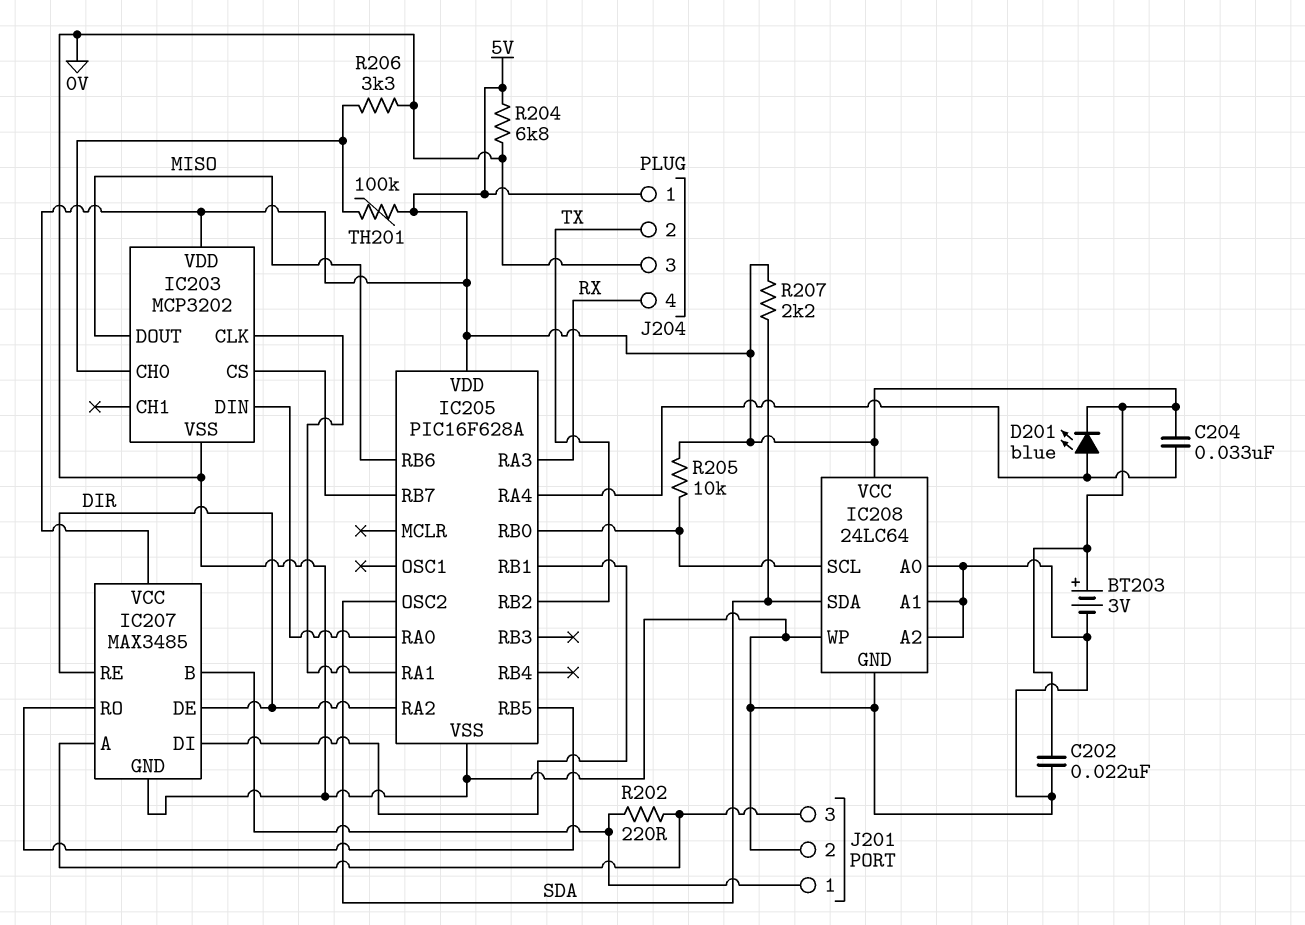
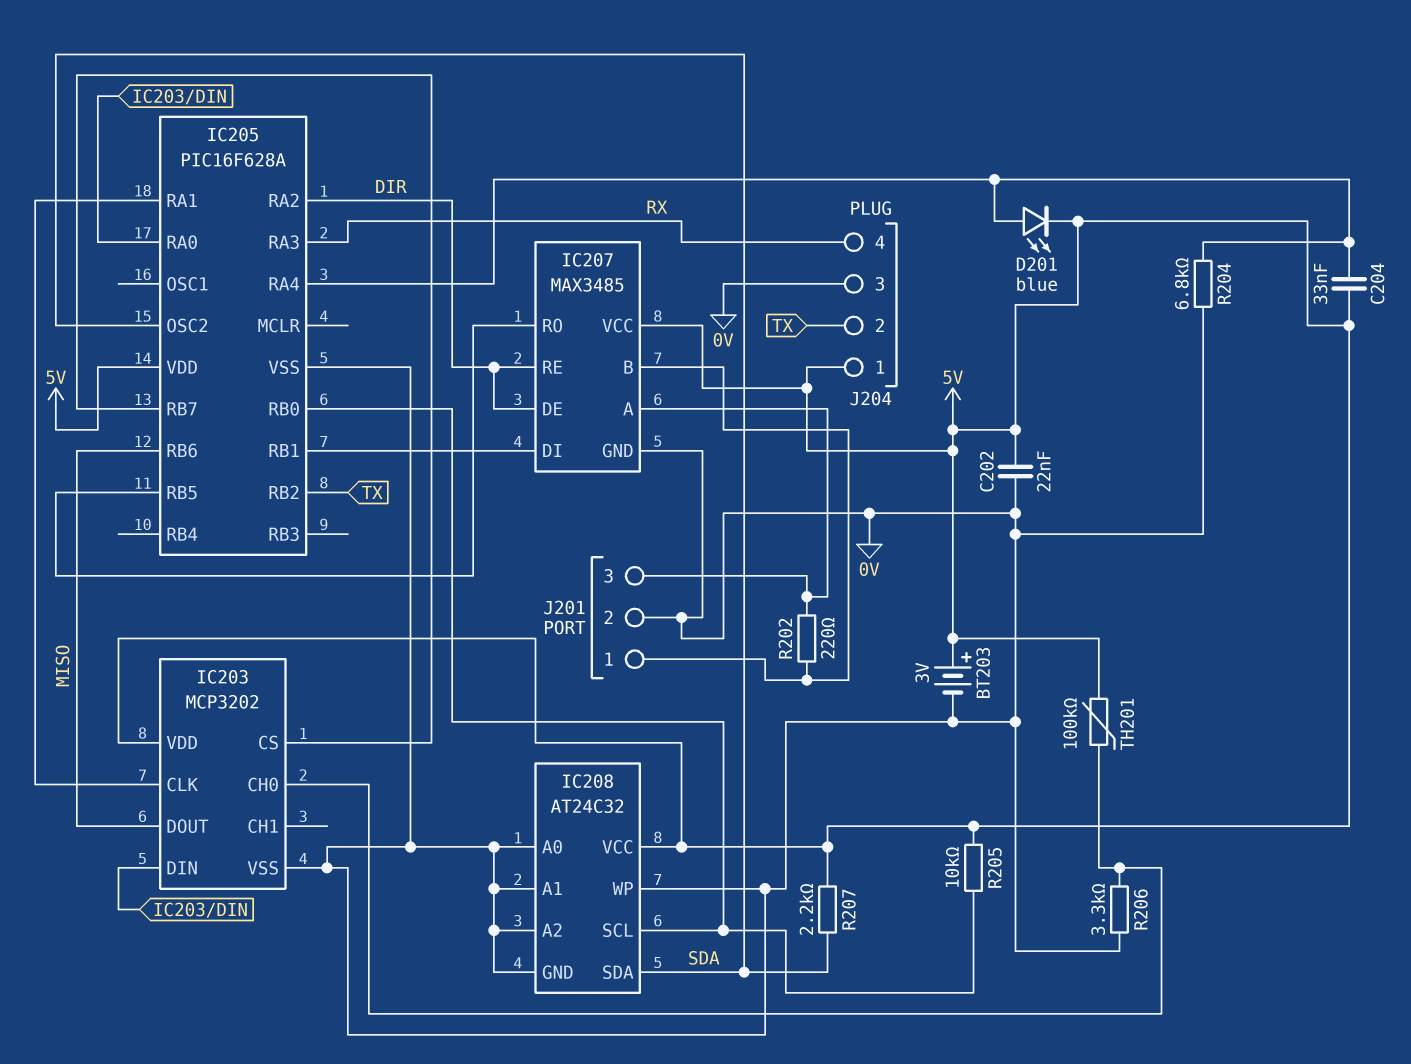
IC208: 24LC64 -> AT24C32
R204: 6.8k (0V, 5V) -> 6.8k (0V, IC205/RA4)

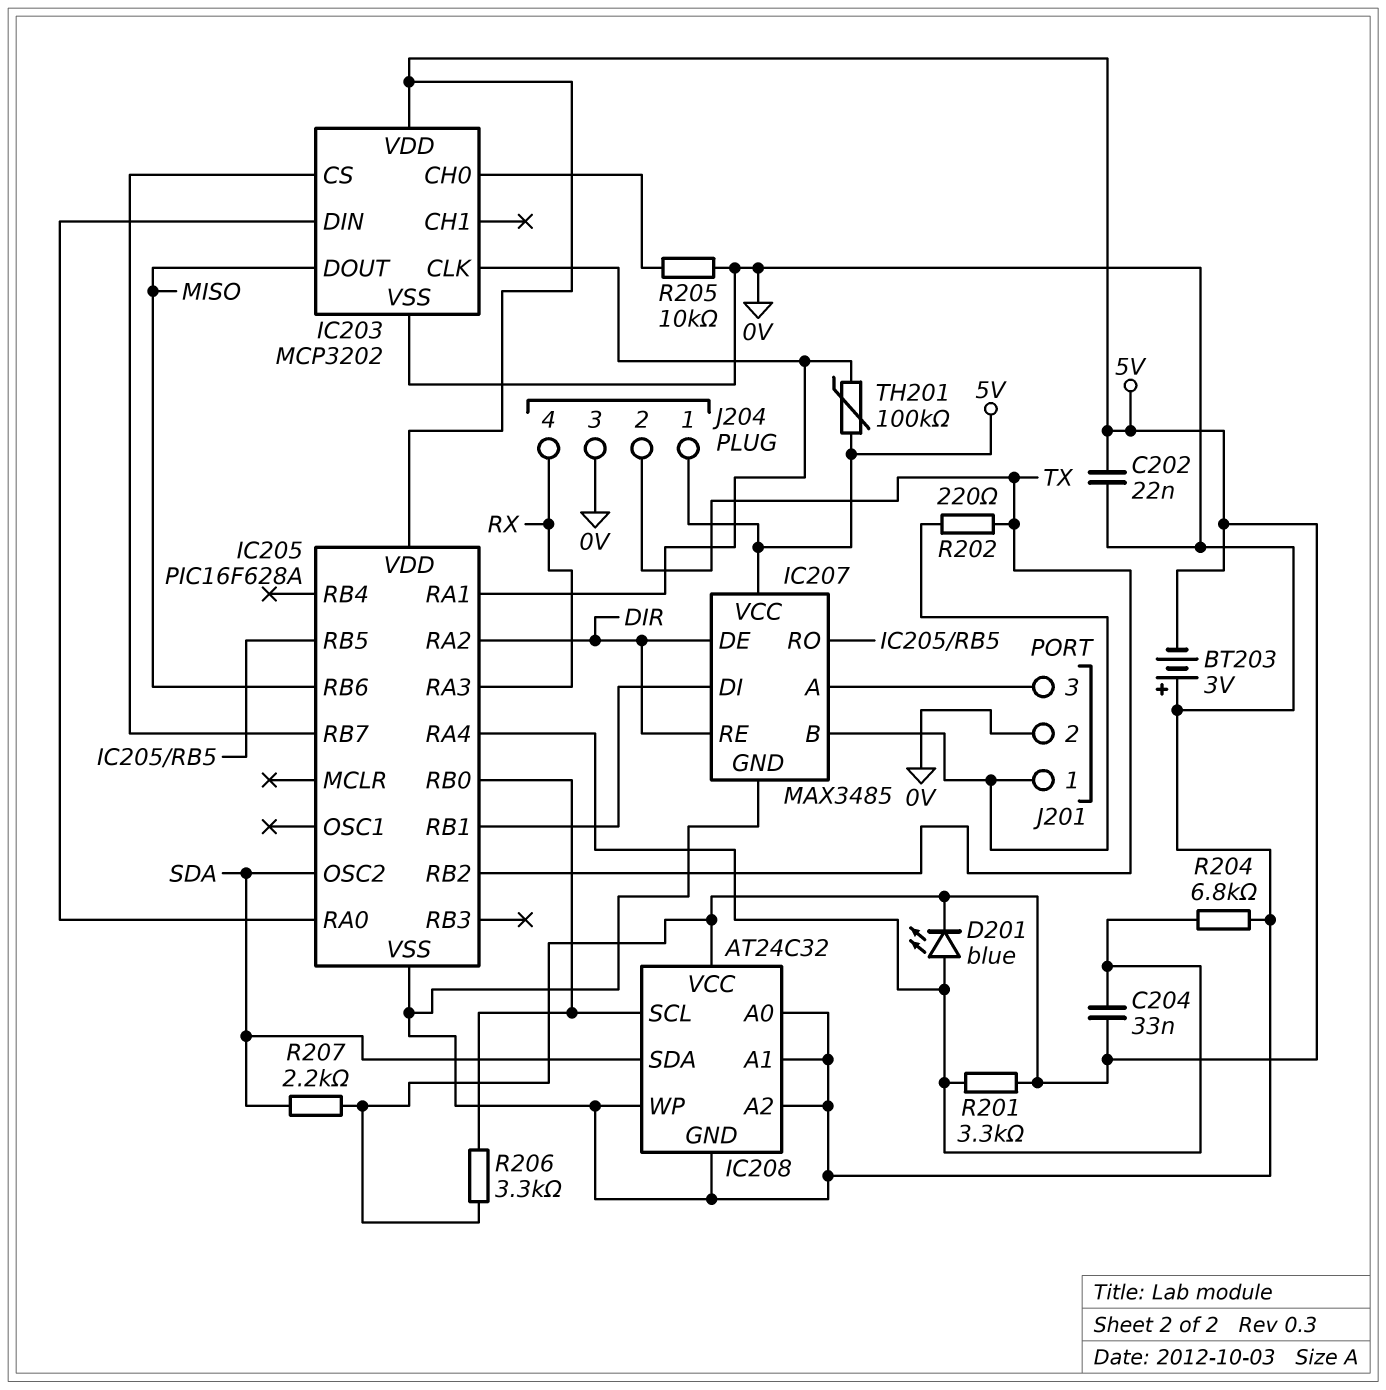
BT203: 3V (plus 5V, minus 0V) -> 3V (plus 0V, minus 5V)
R201: none -> 3.3k (5V, IC205/RA4)
R202: 220 (IC207/A, IC207/B) -> 220 (IC207/B, TX)
R205: 10k (5V, IC205/RB0) -> 10k (0V, IC203/CH0)
R206: 3.3k (0V, IC203/CH0) -> 3.3k (5V, IC205/RB0)
TH201: 100k (5V, IC203/CH0) -> 100k (5V, IC203/CLK)

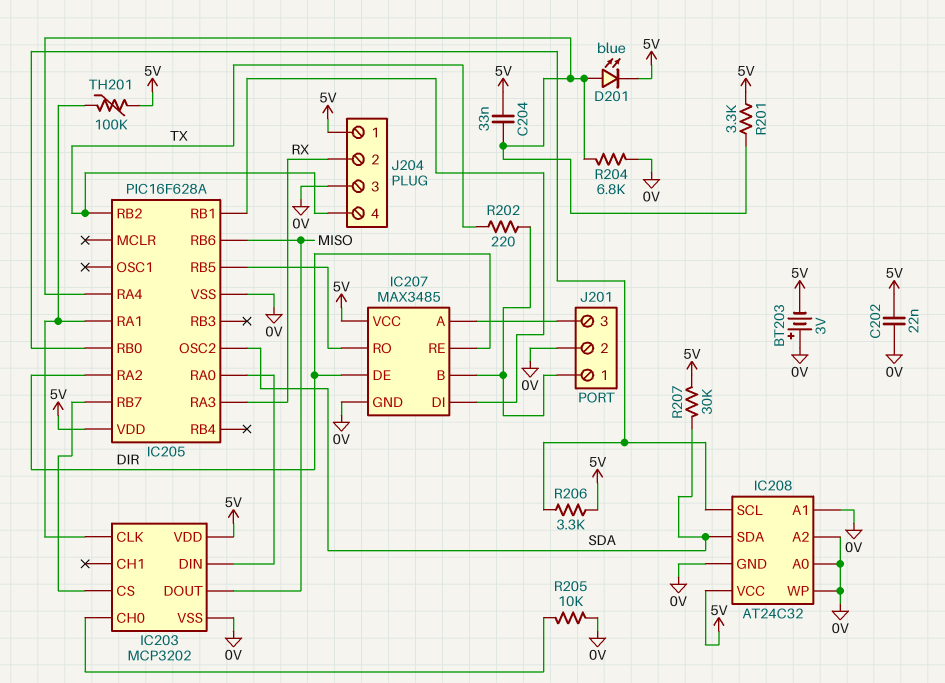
J204 pin 2: TX -> RX
J204 pin 4: RX -> TX
R207: 2.2k (5V, SDA) -> 30k (5V, SDA)

